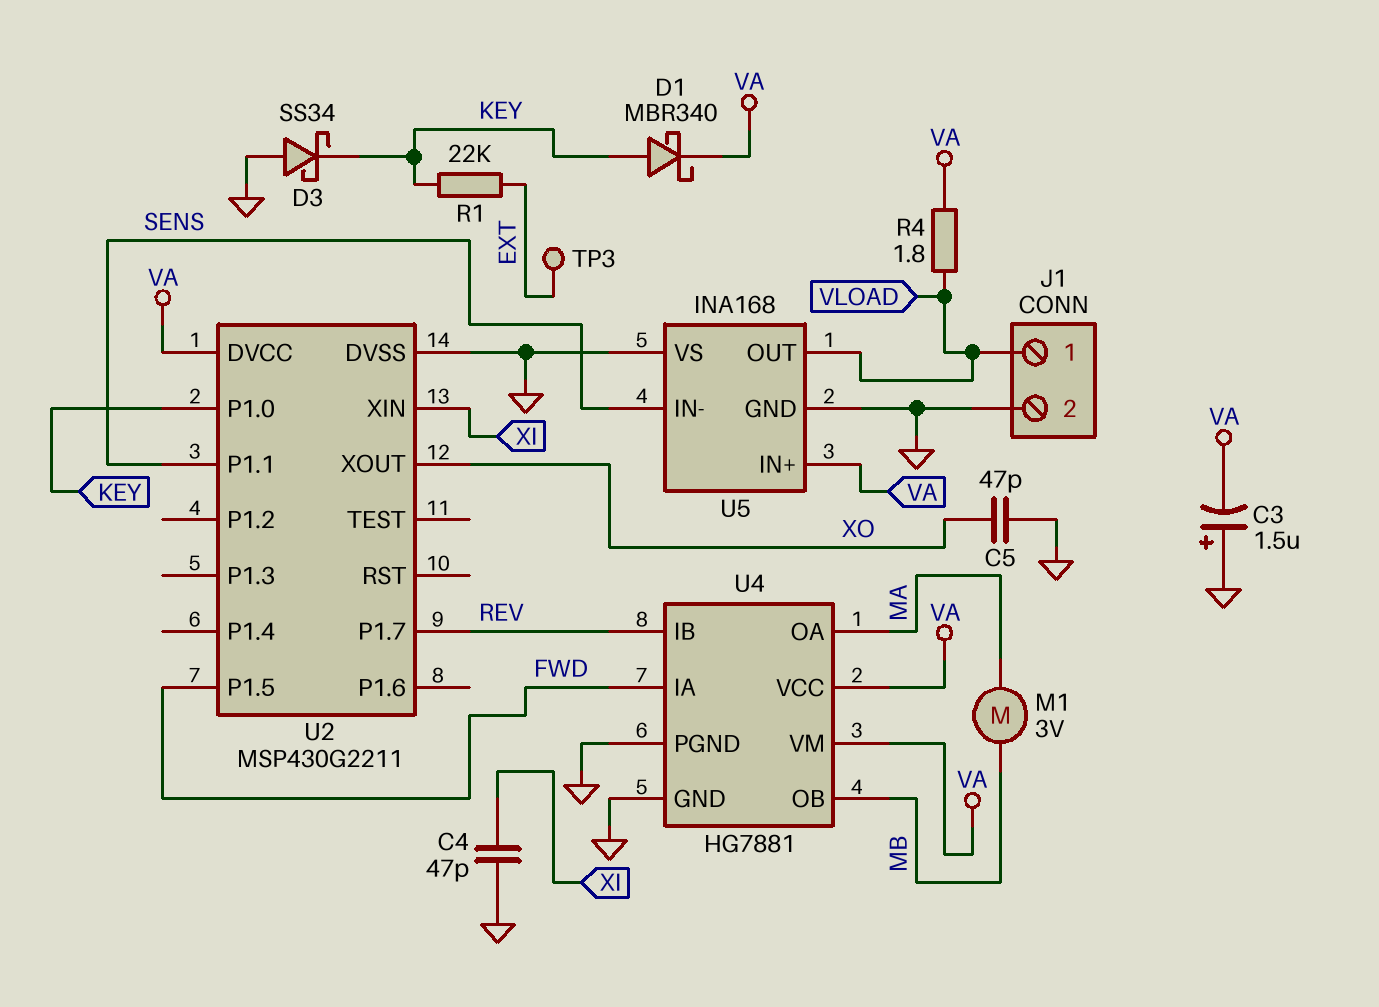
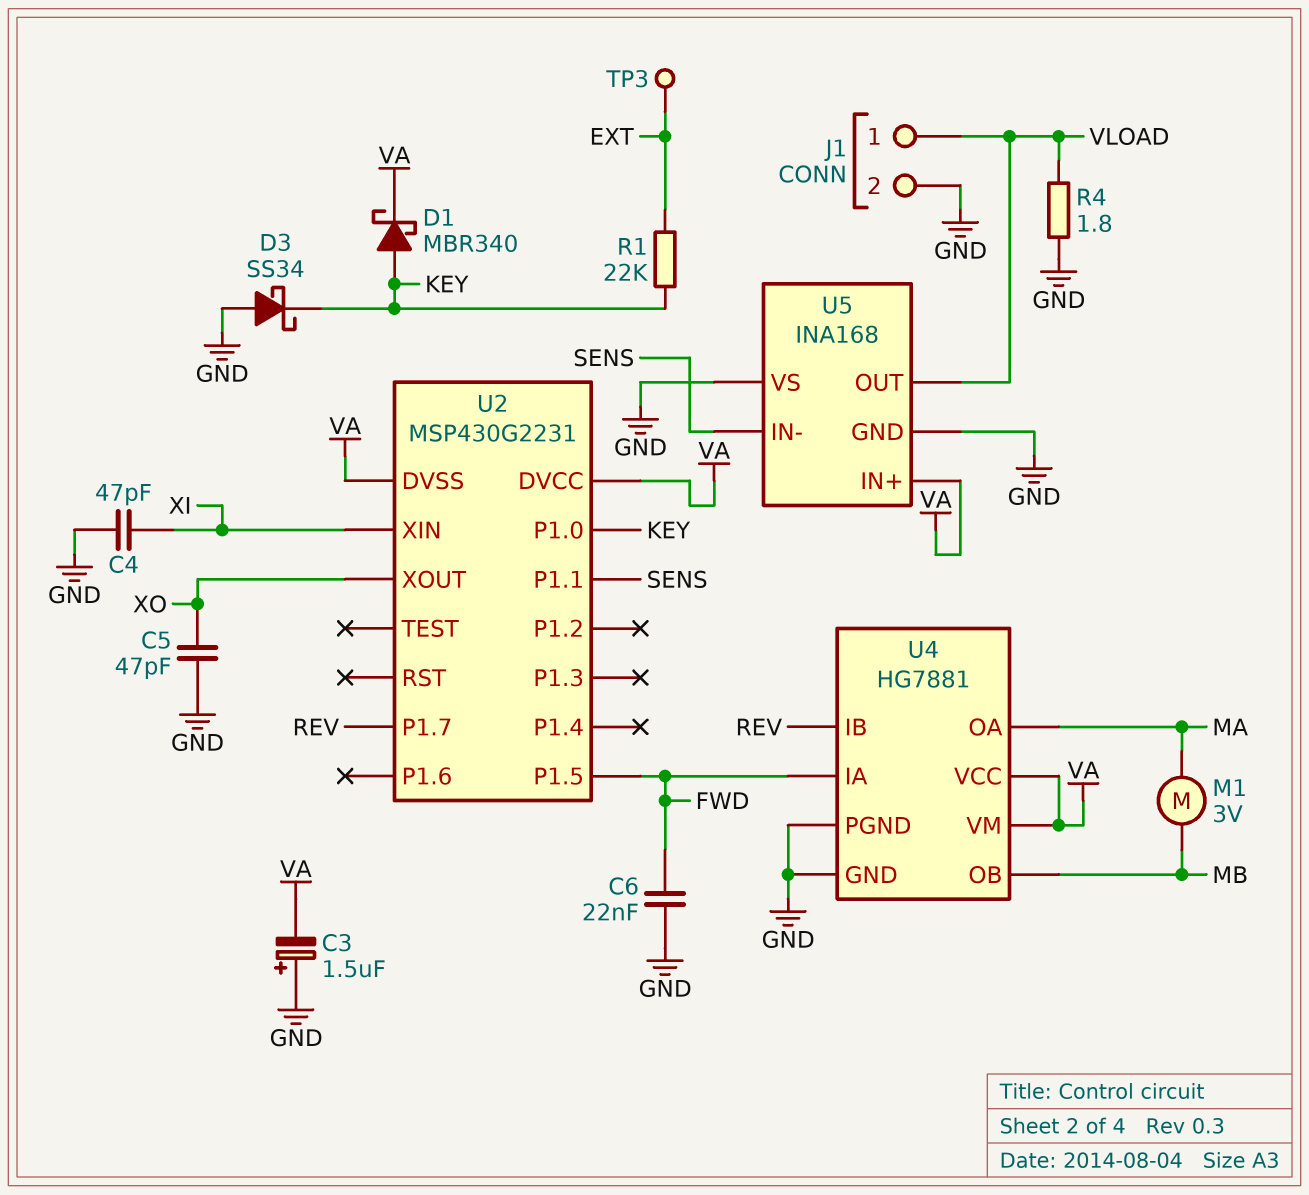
C6: none -> 22nF (FWD, GND)
R4: 1.8 (VA, VLOAD) -> 1.8 (GND, VLOAD)
U2: MSP430G2211 -> MSP430G2231
U2 pin DVSS: GND -> VA

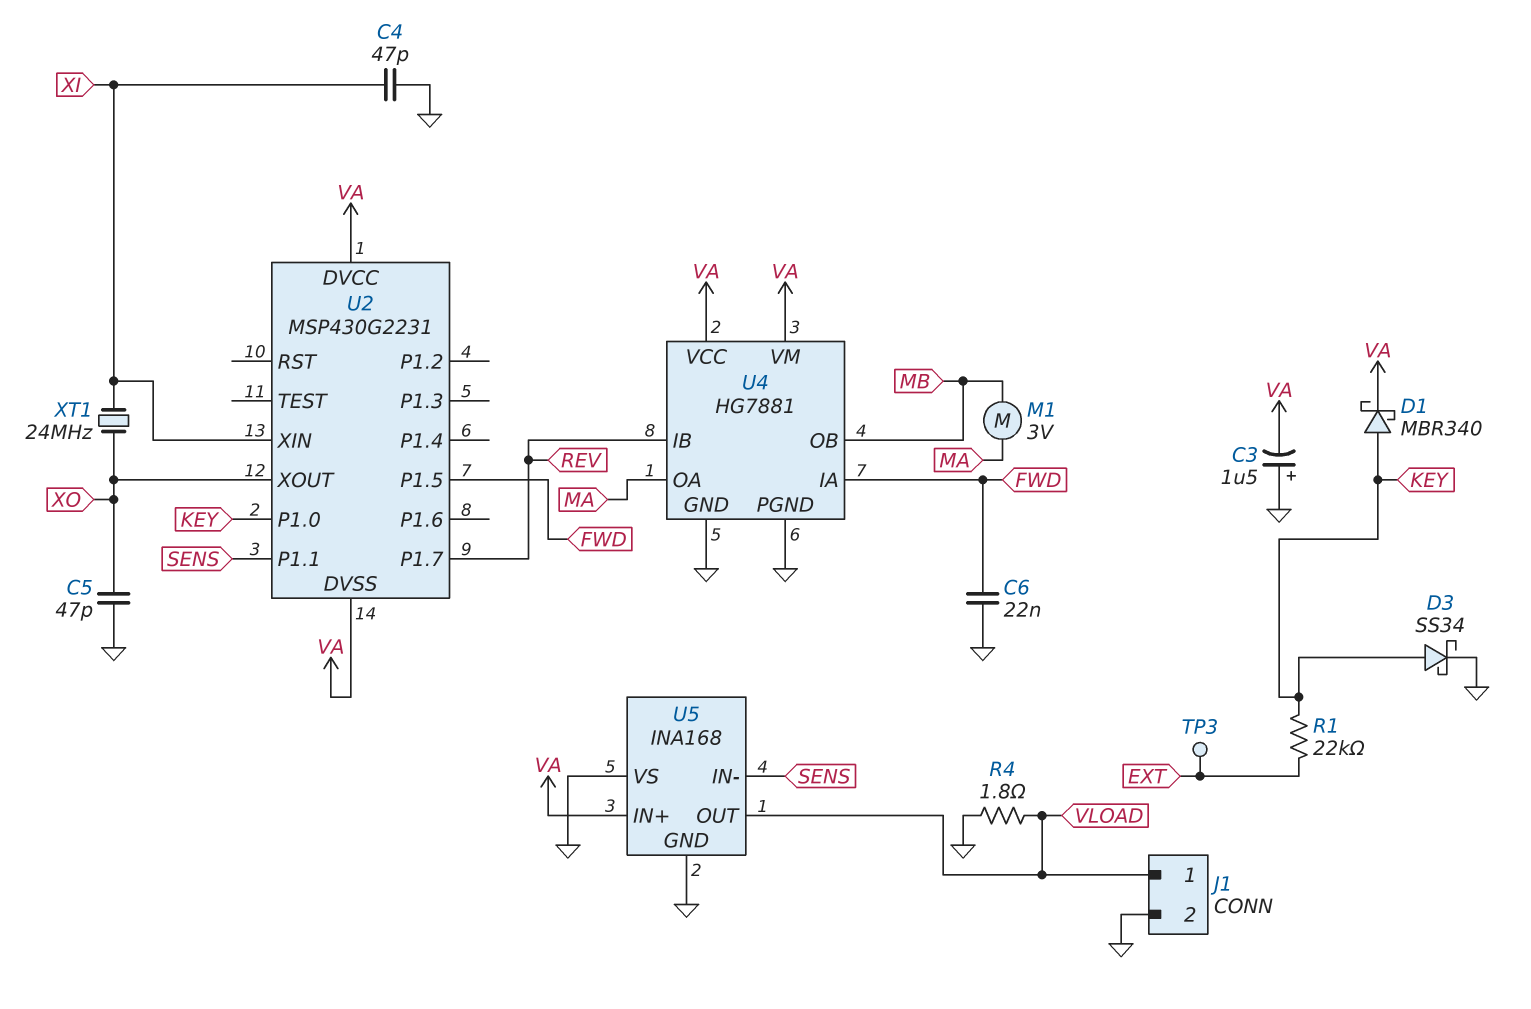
D3: schottky SS34 (A GND, K KEY) -> schottky SS34 (A KEY, K GND)
XT1: none -> 24MHz (XI, XO)

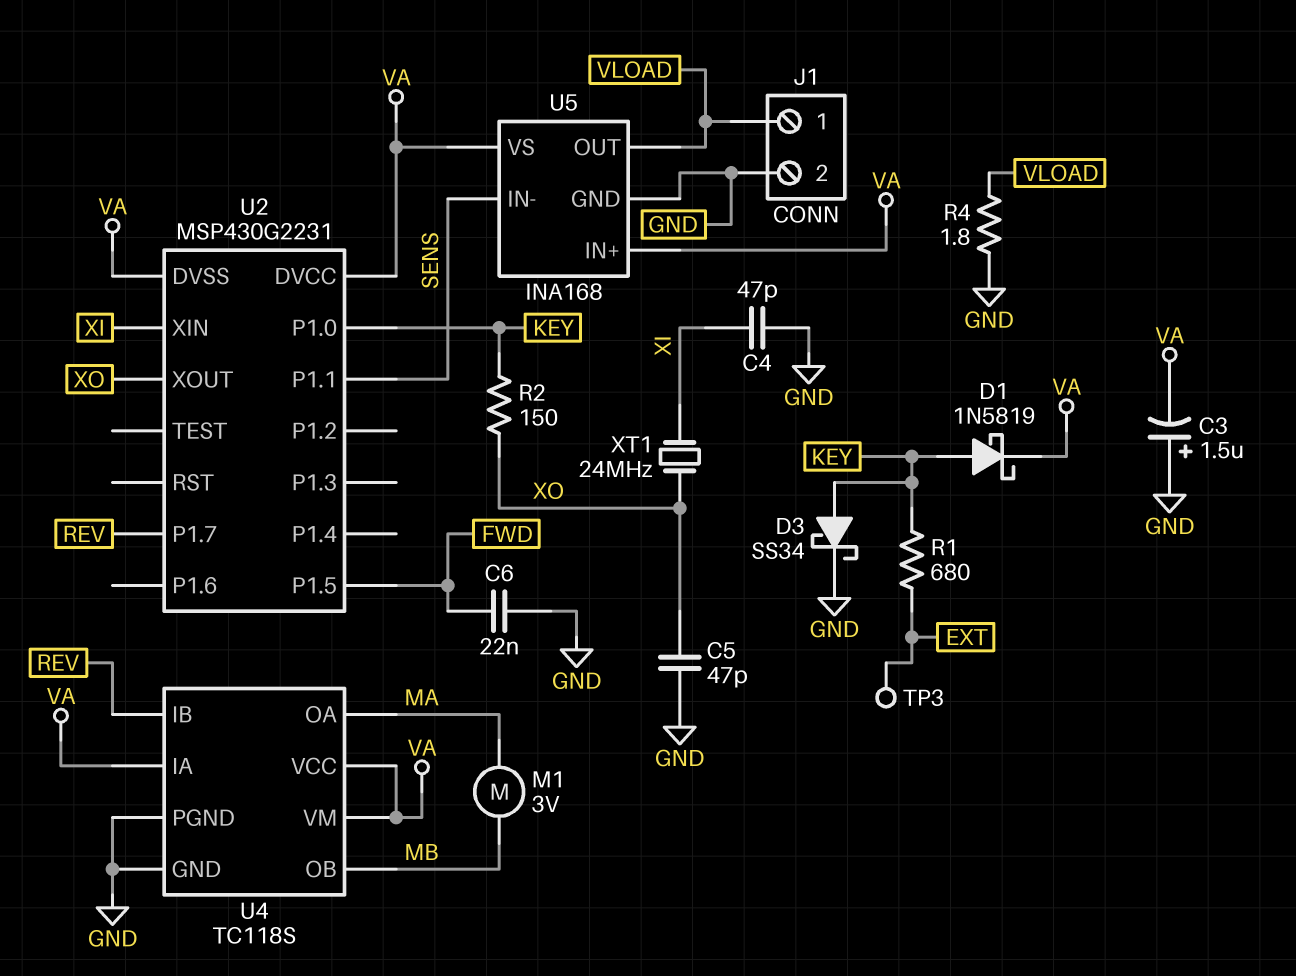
D1: schottky MBR340 (A KEY, K VA) -> schottky 1N5819 (A KEY, K VA)
R1: 22k (EXT, KEY) -> 680 (EXT, KEY)
R2: none -> 150 (KEY, XO)
U4: HG7881 -> TC118S
U4 pin IA: FWD -> VA
U5 pin VS: GND -> VA

